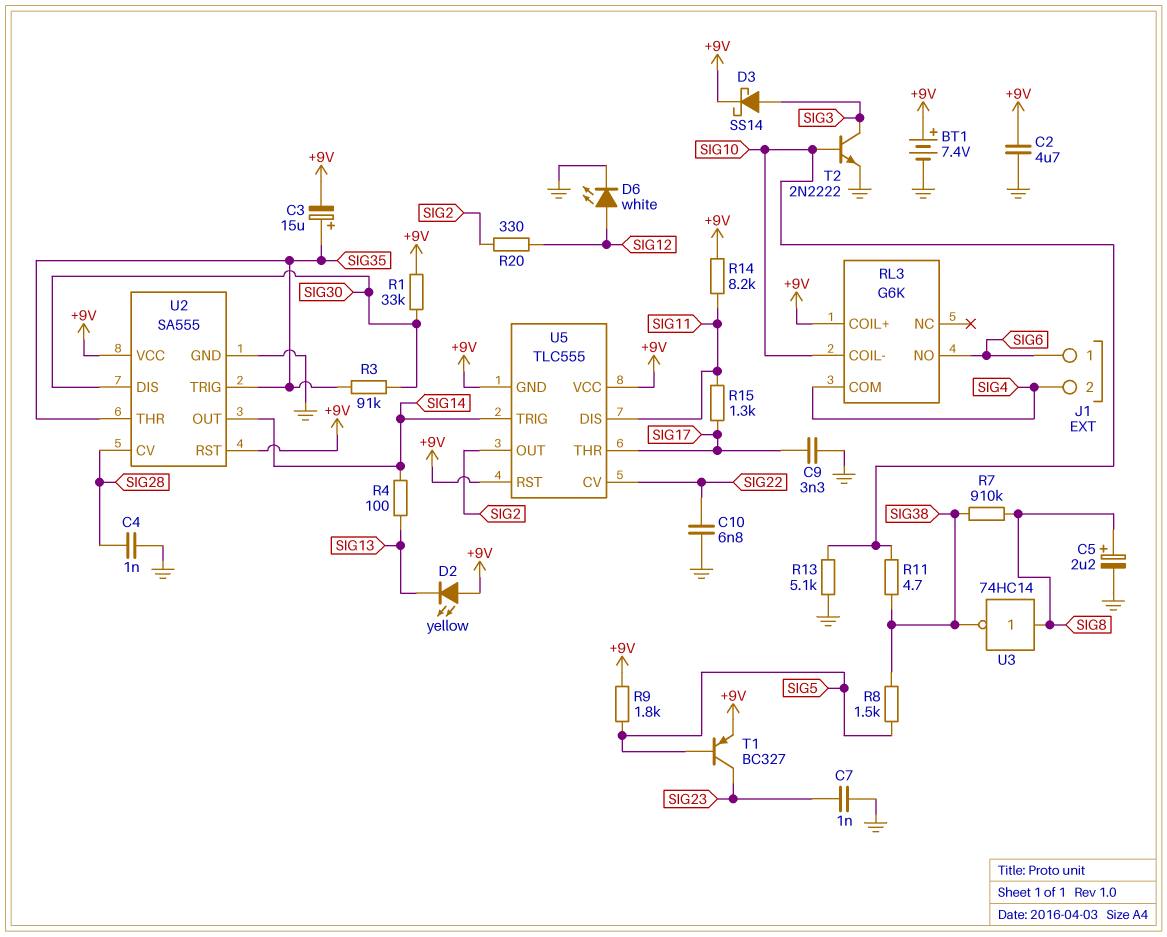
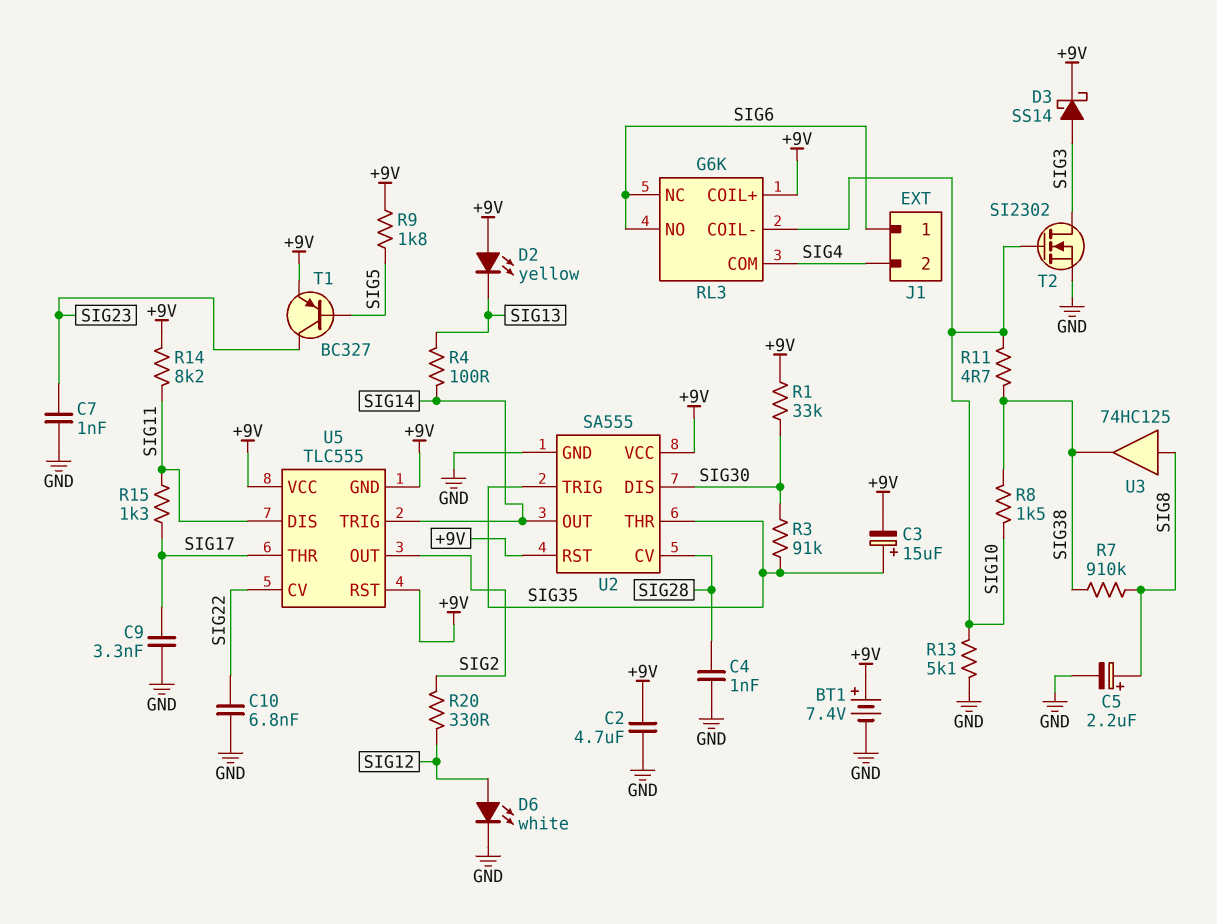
R8: 1.5k (SIG5, SIG38) -> 1.5k (SIG10, SIG38)
RL3 pin NC: none -> SIG6
T2: NPN 2N2222 (B SIG10, C SIG3, E GND) -> NMOS SI2302 (G SIG10, D SIG3, S GND)
U3: NOT 74HC14 (in SIG8, out SIG38) -> buffer 74HC125 (in SIG8, out SIG38)

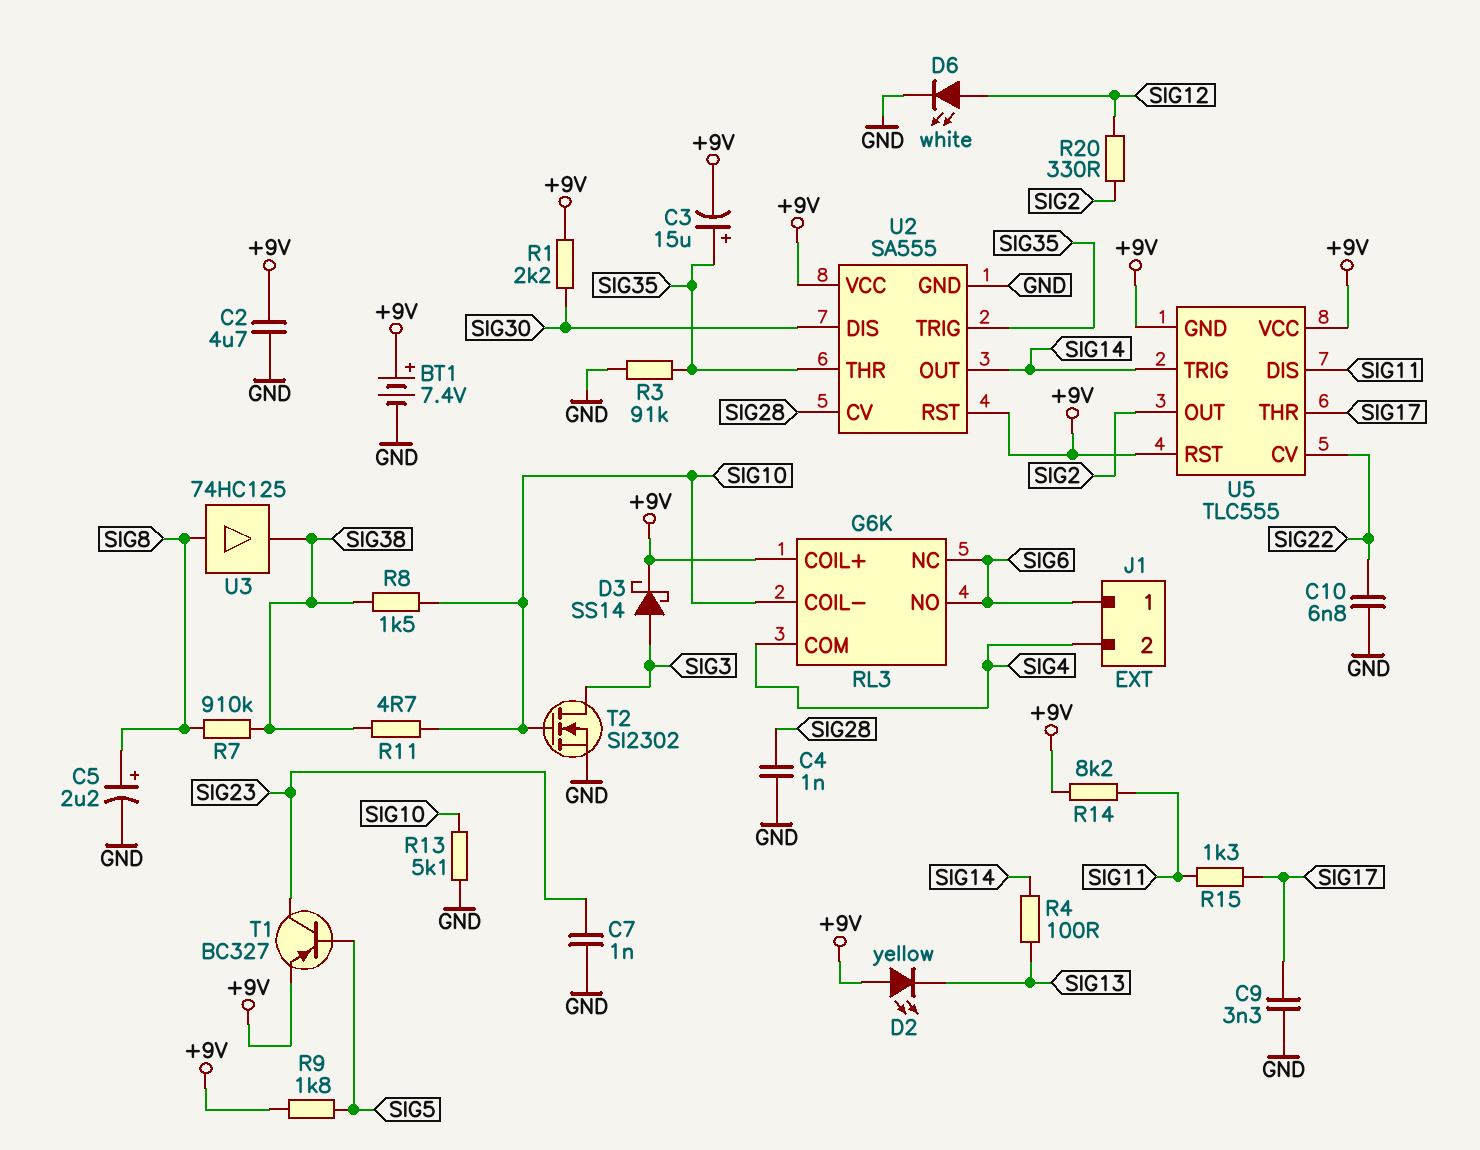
R1: 33k (+9V, SIG30) -> 2.2k (+9V, SIG30)
R3: 91k (SIG30, SIG35) -> 91k (GND, SIG35)

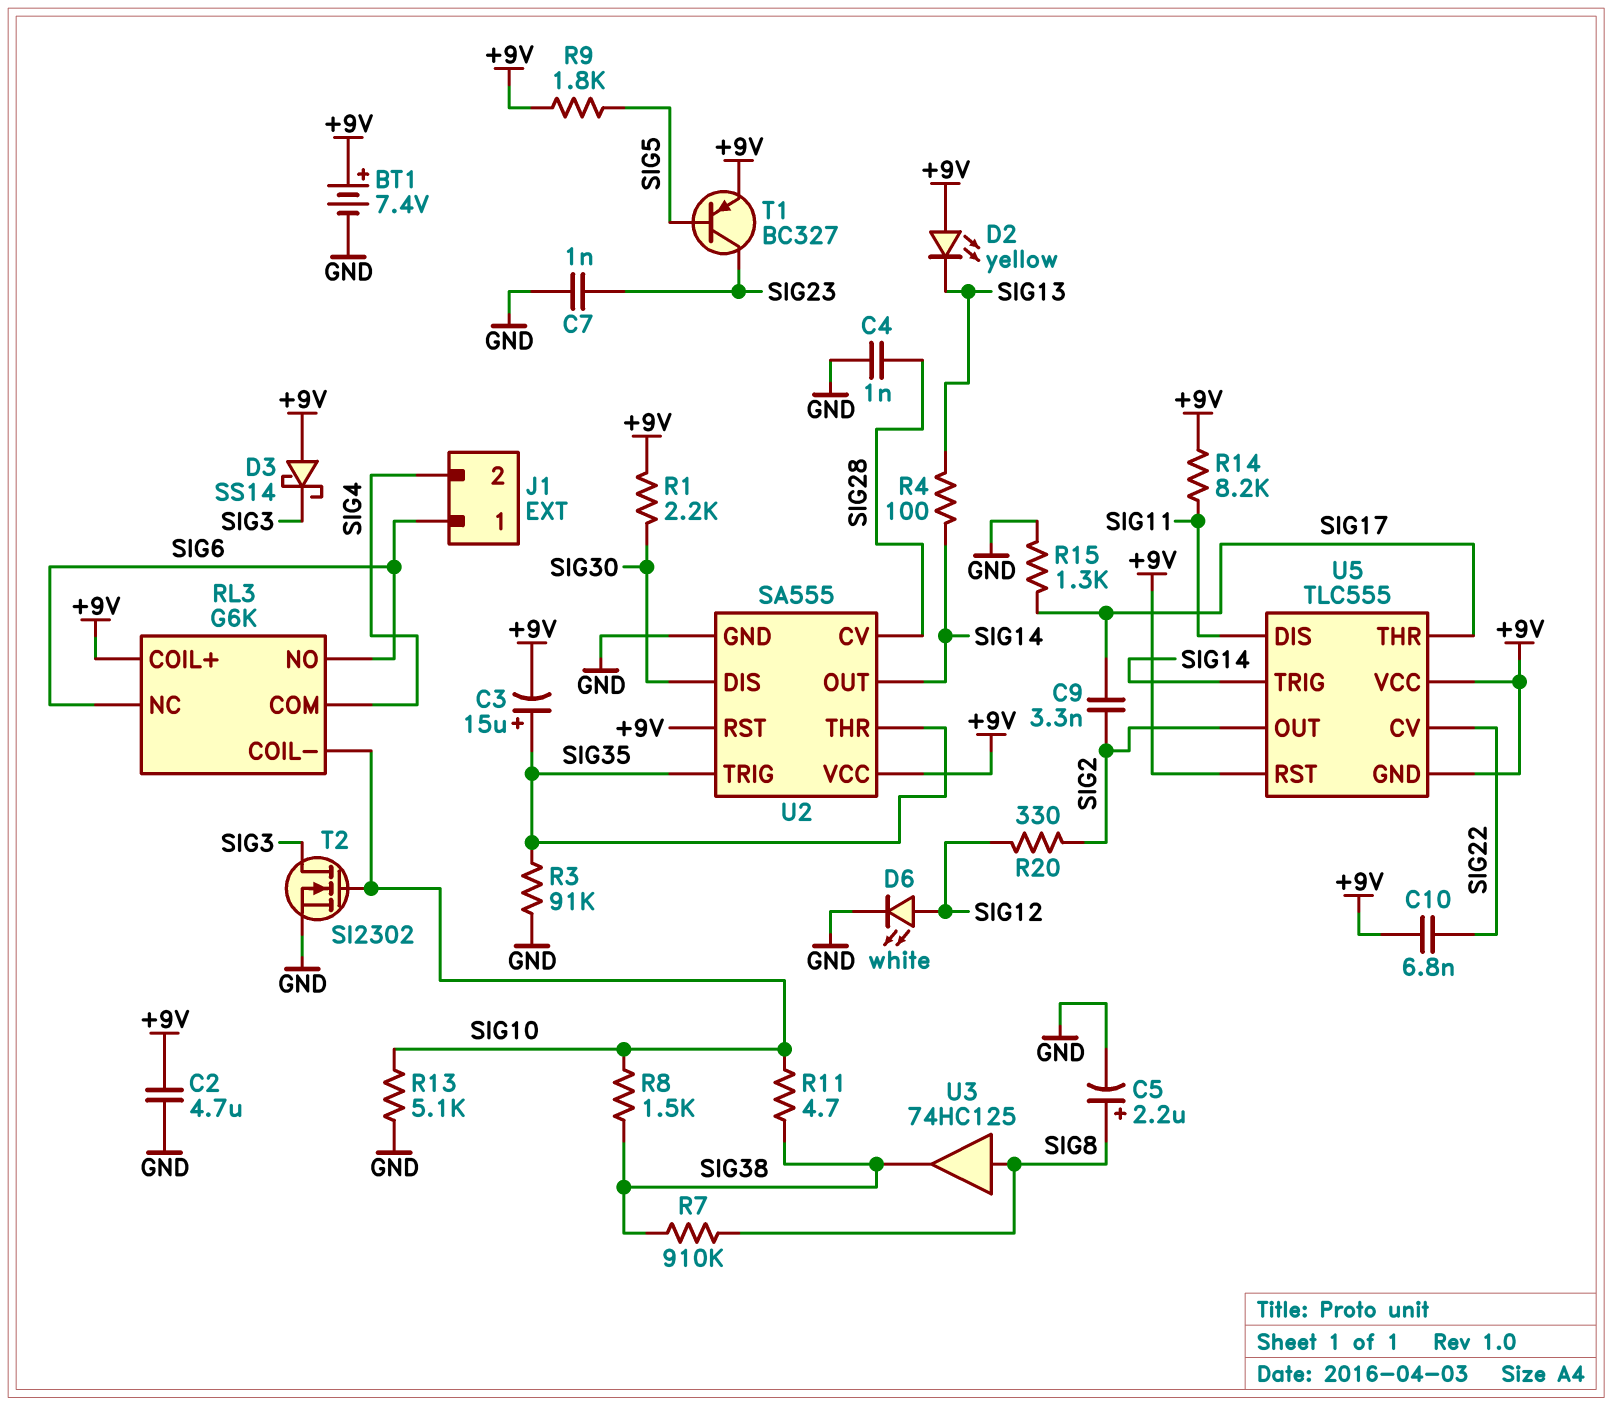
C9: 3.3nF (GND, SIG17) -> 3.3nF (SIG2, SIG17)
C10: 6.8nF (GND, SIG22) -> 6.8nF (+9V, SIG22)
D3: schottky SS14 (A SIG3, K +9V) -> schottky SS14 (A +9V, K SIG3)
R15: 1.3k (SIG11, SIG17) -> 1.3k (GND, SIG17)

